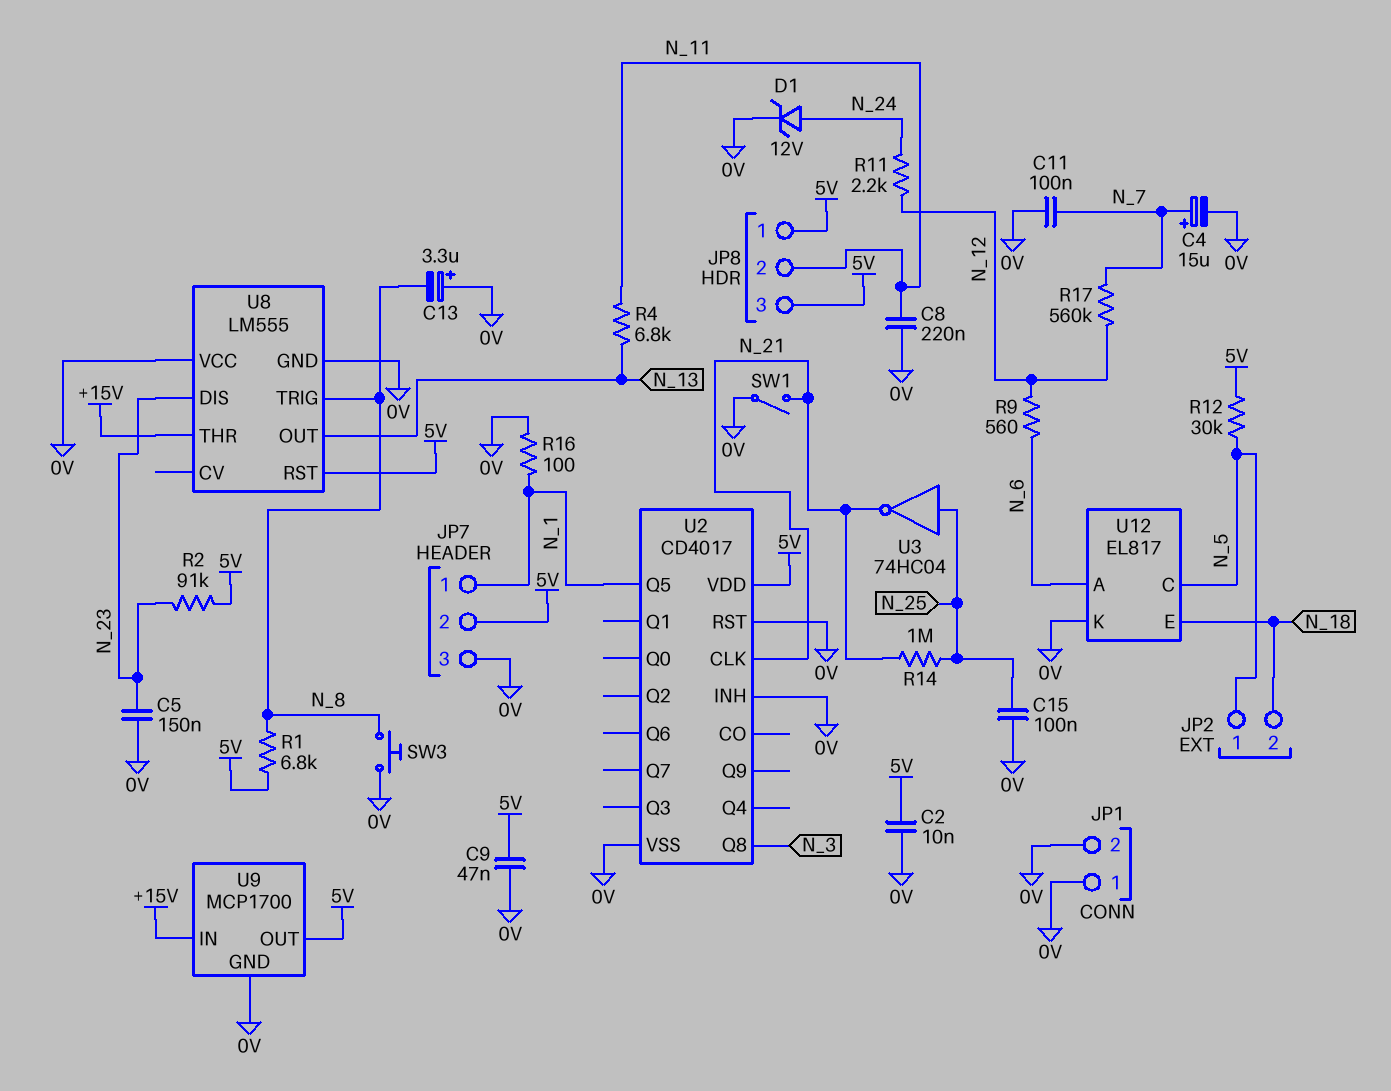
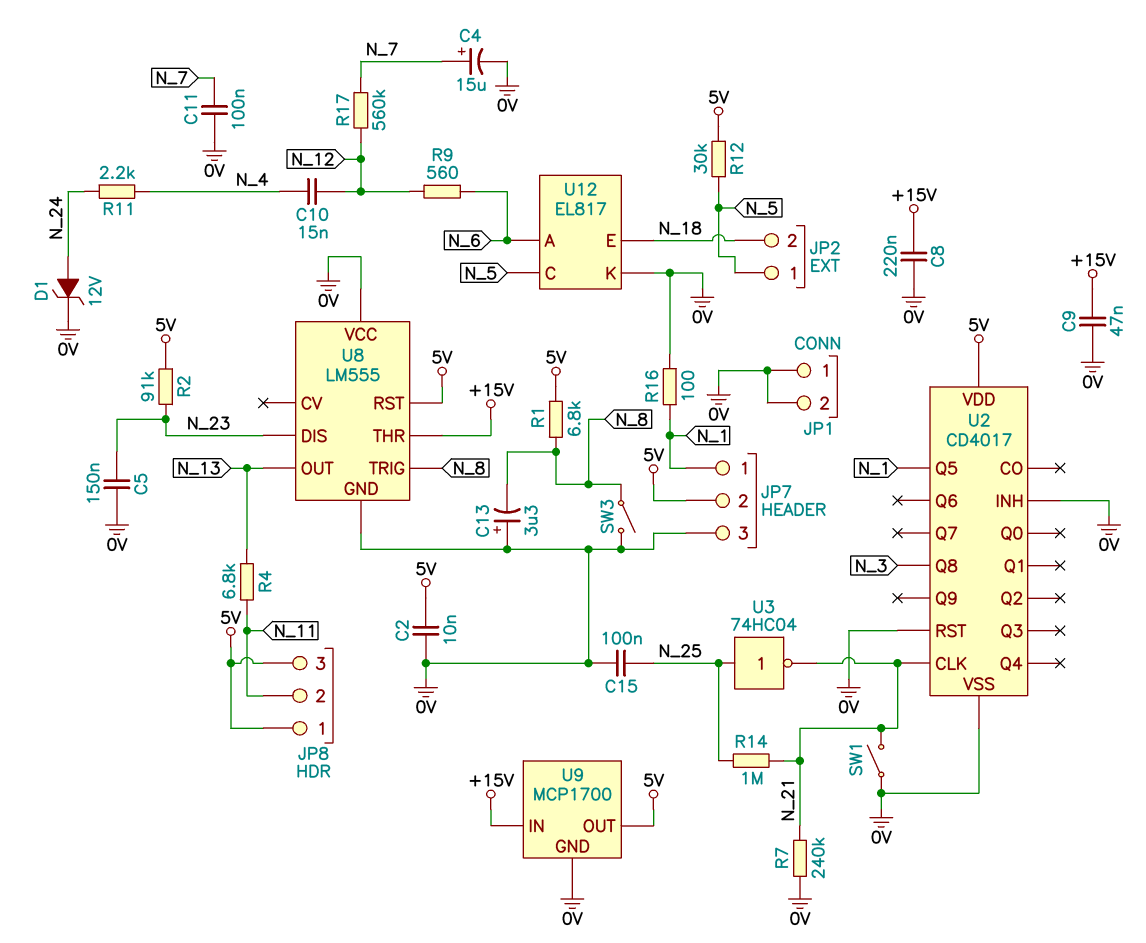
C8: 220nF (0V, N_11) -> 220nF (+15V, 0V)
C9: 47nF (0V, 5V) -> 47nF (+15V, 0V)
C10: none -> 15nF (N_4, N_12)
R7: none -> 240k (0V, N_21)
R11: 2.2k (N_12, N_24) -> 2.2k (N_4, N_24)
SW3: button (0V, N_8) -> switch (0V, N_8)

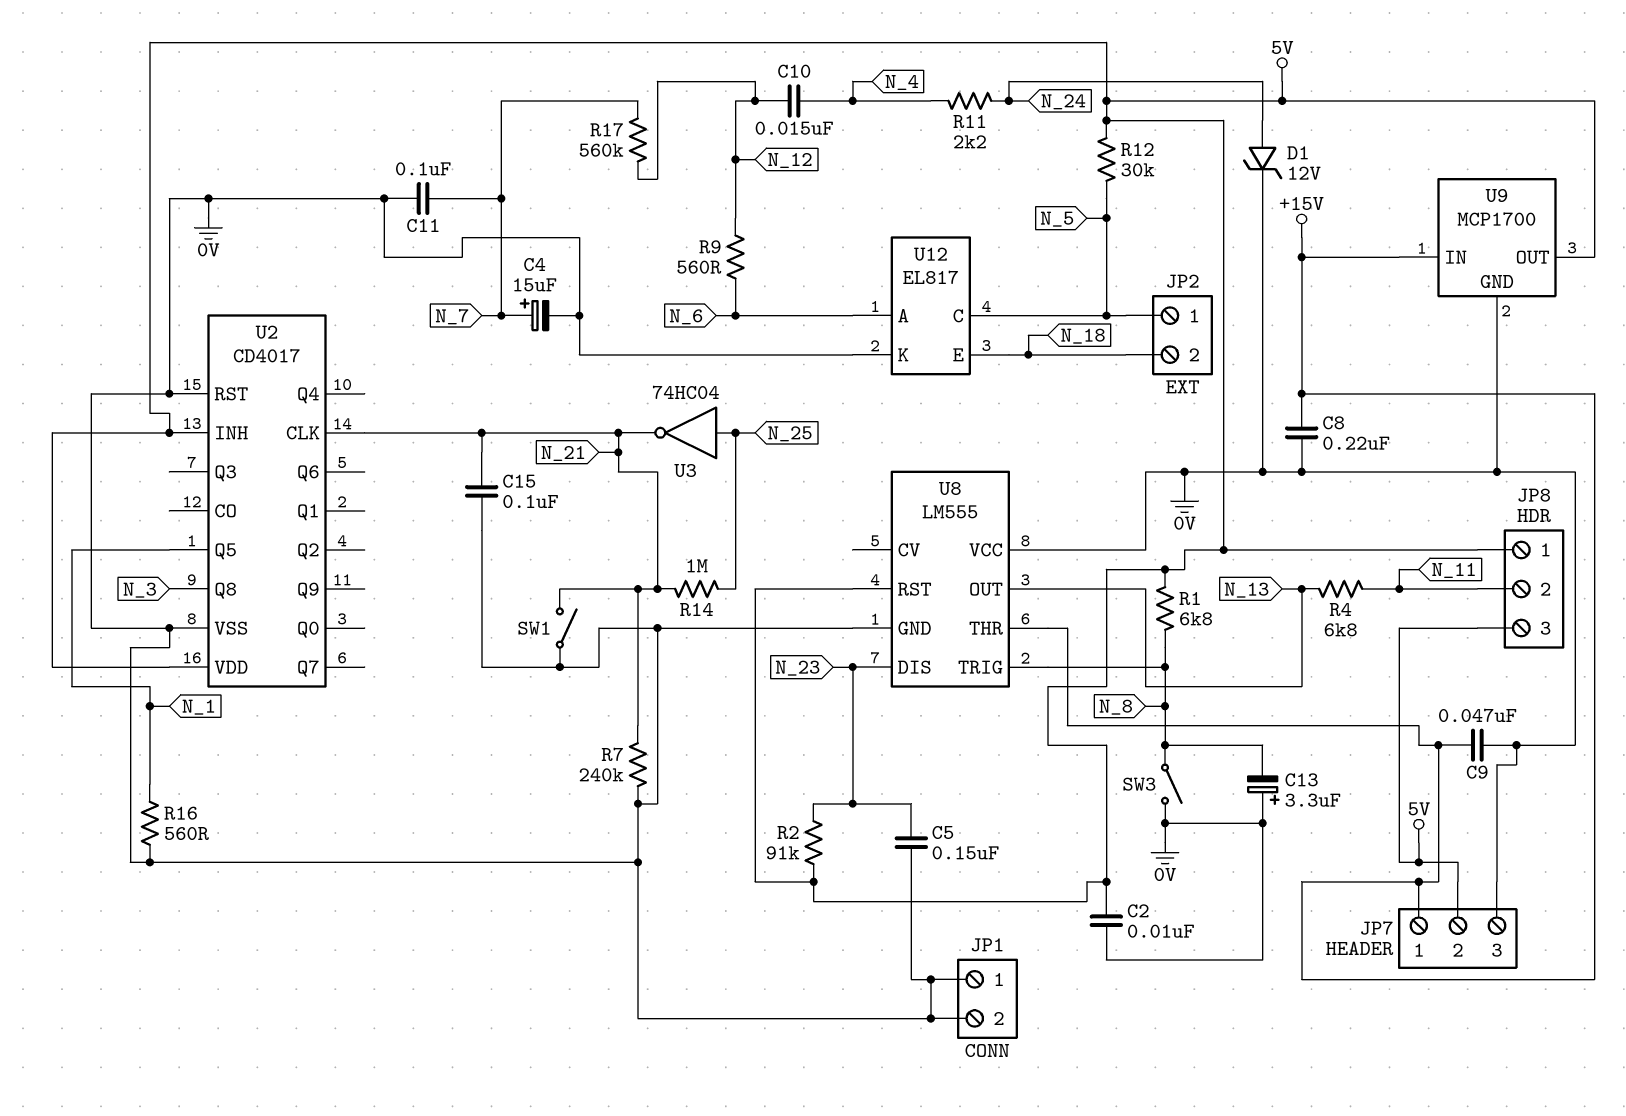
C15: 100nF (0V, N_25) -> 100nF (0V, N_21)
JP7 pin 1: N_1 -> +15V
R16: 100 (0V, N_1) -> 560 (0V, N_1)
U2 pin INH: 0V -> 5V

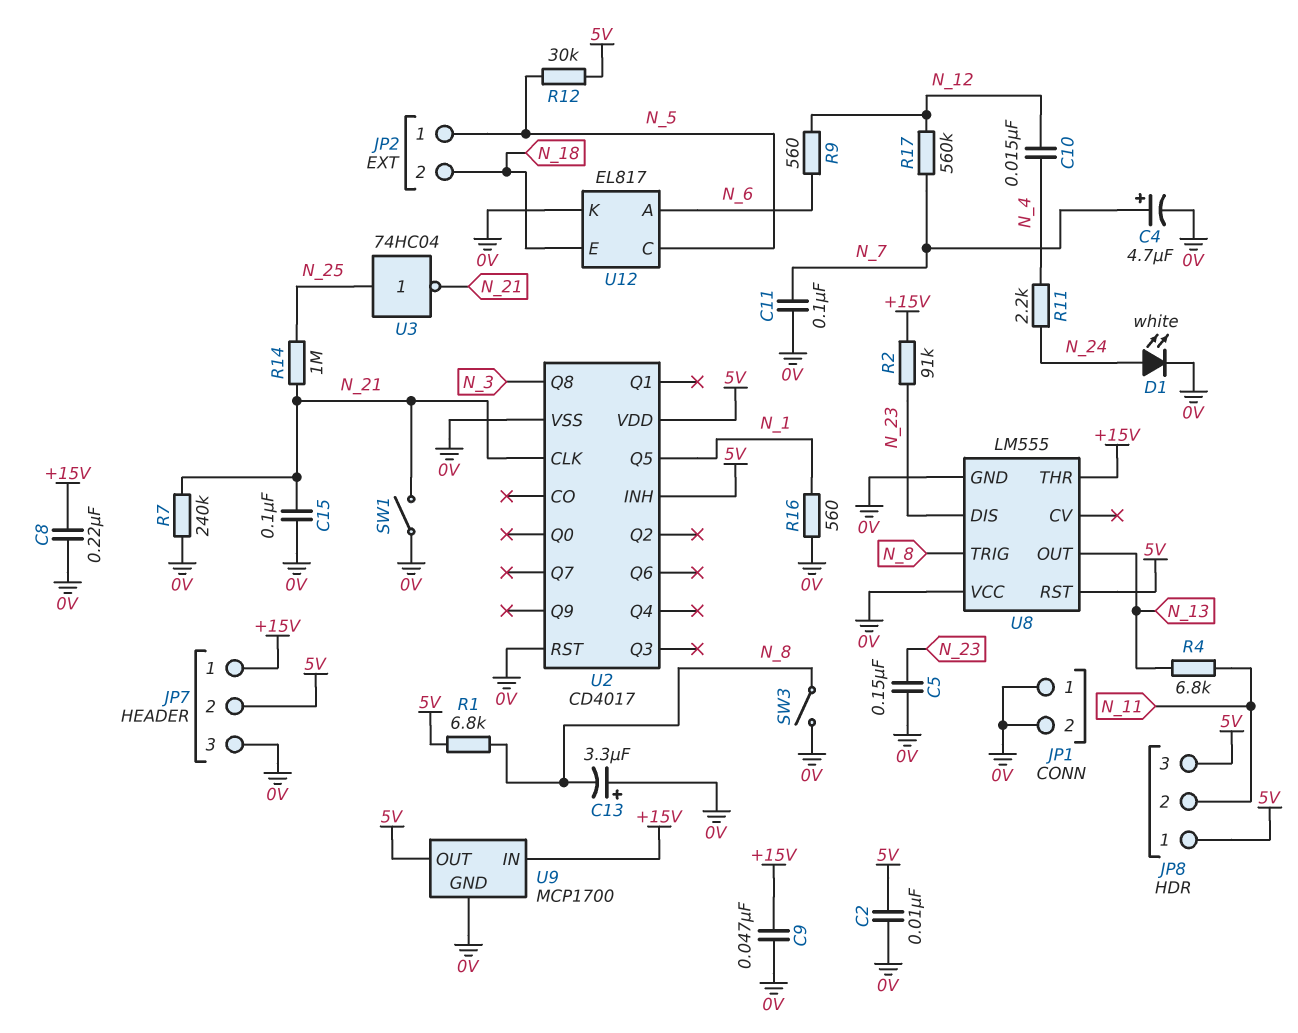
C4: 15uF (plus N_7, minus 0V) -> 4.7uF (plus N_7, minus 0V)
D1: zener 12V (A N_24, K 0V) -> LED white (A N_24, K 0V)
R2: 91k (5V, N_23) -> 91k (+15V, N_23)

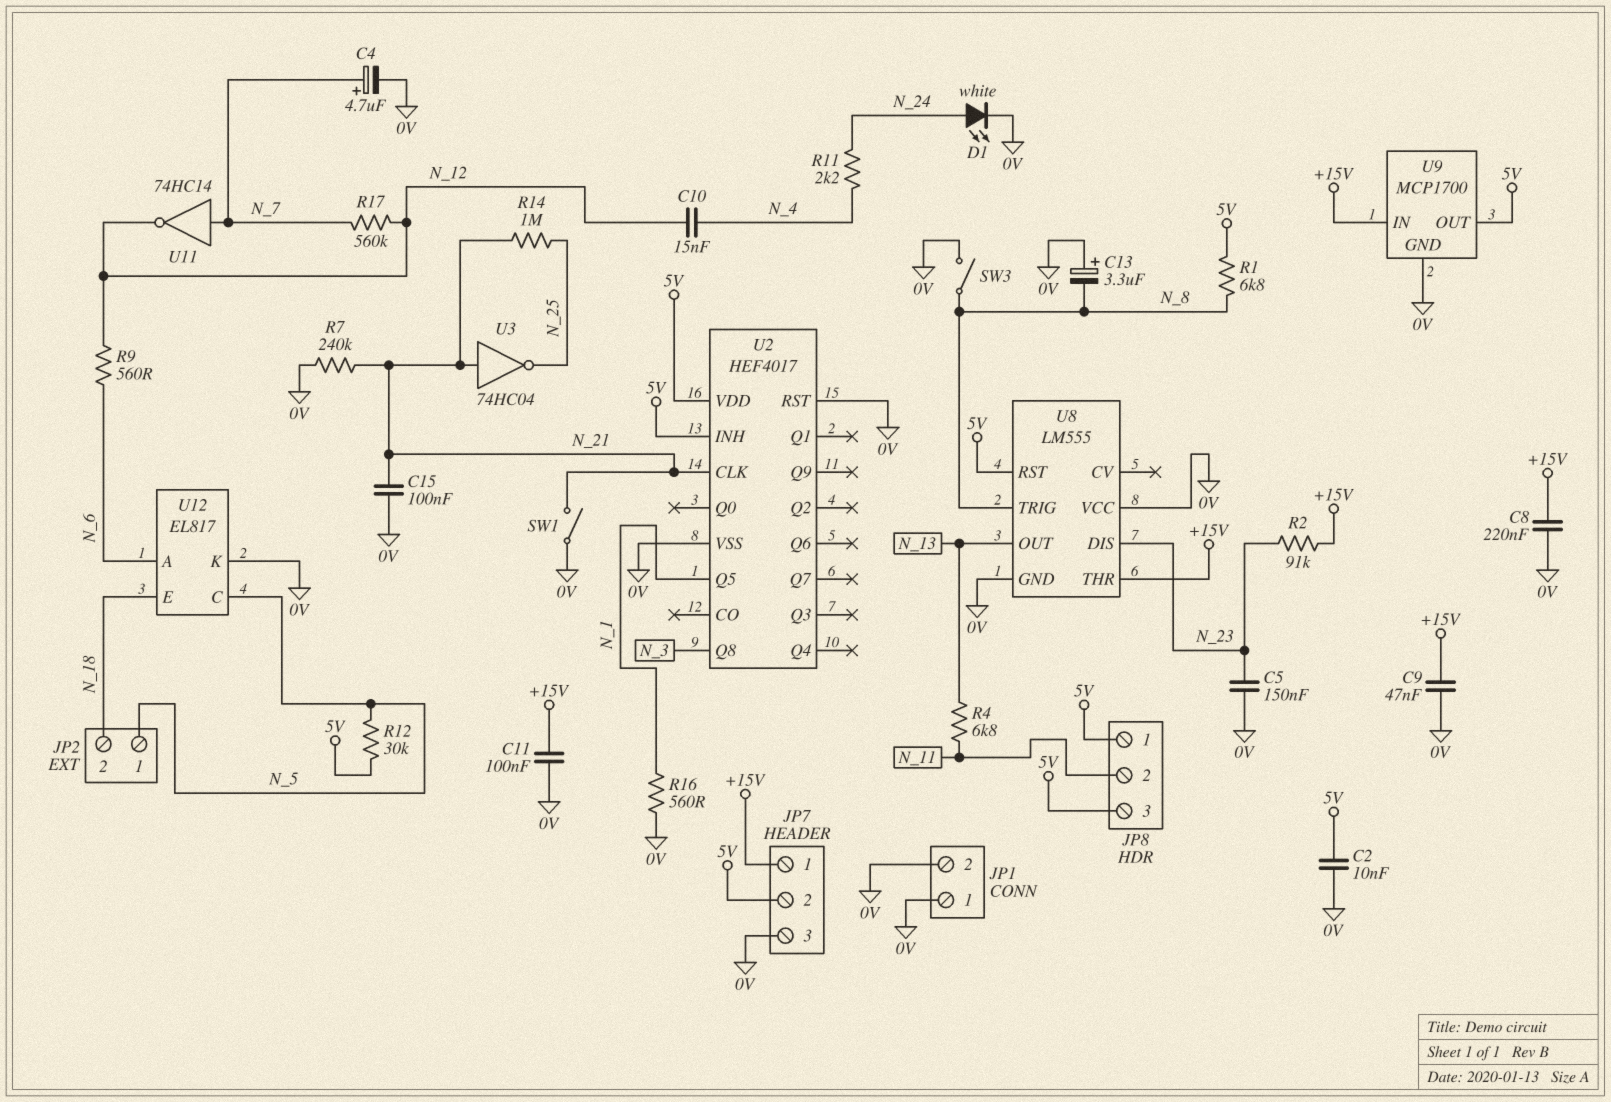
C11: 100nF (0V, N_7) -> 100nF (+15V, 0V)
U2: CD4017 -> HEF4017
U3: NOT 74HC04 (in N_25, out N_21) -> NOT 74HC04 (in N_21, out N_25)
U11: none -> NOT 74HC14 (in N_7, out N_12)

